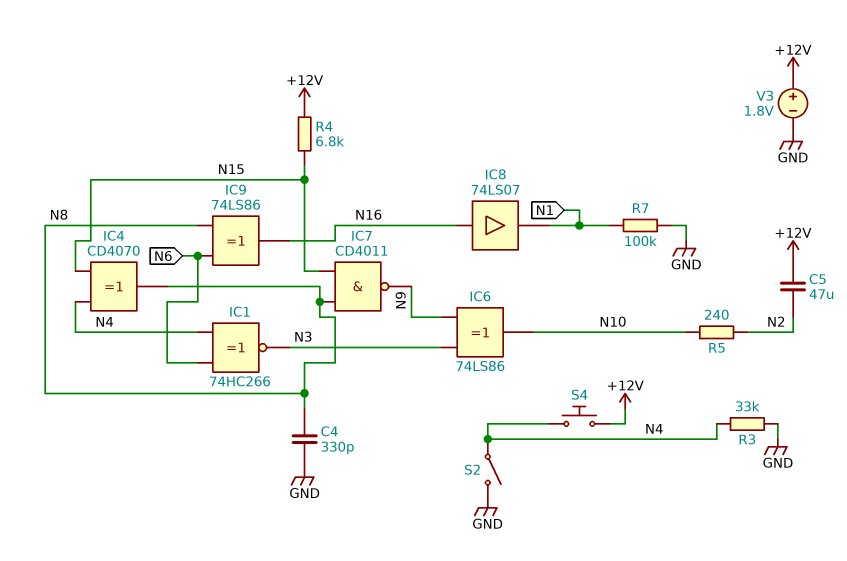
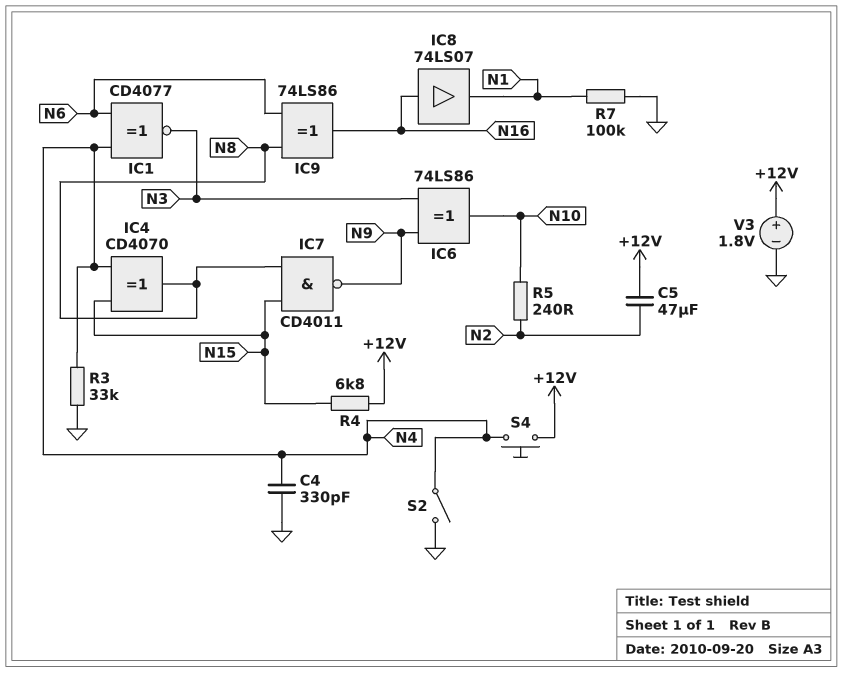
C4: 330pF (GND, N8) -> 330pF (GND, N4)
IC1: XNOR 74HC266 (in N4, in N6, out N3) -> XNOR CD4077 (in N4, in N6, out N3)

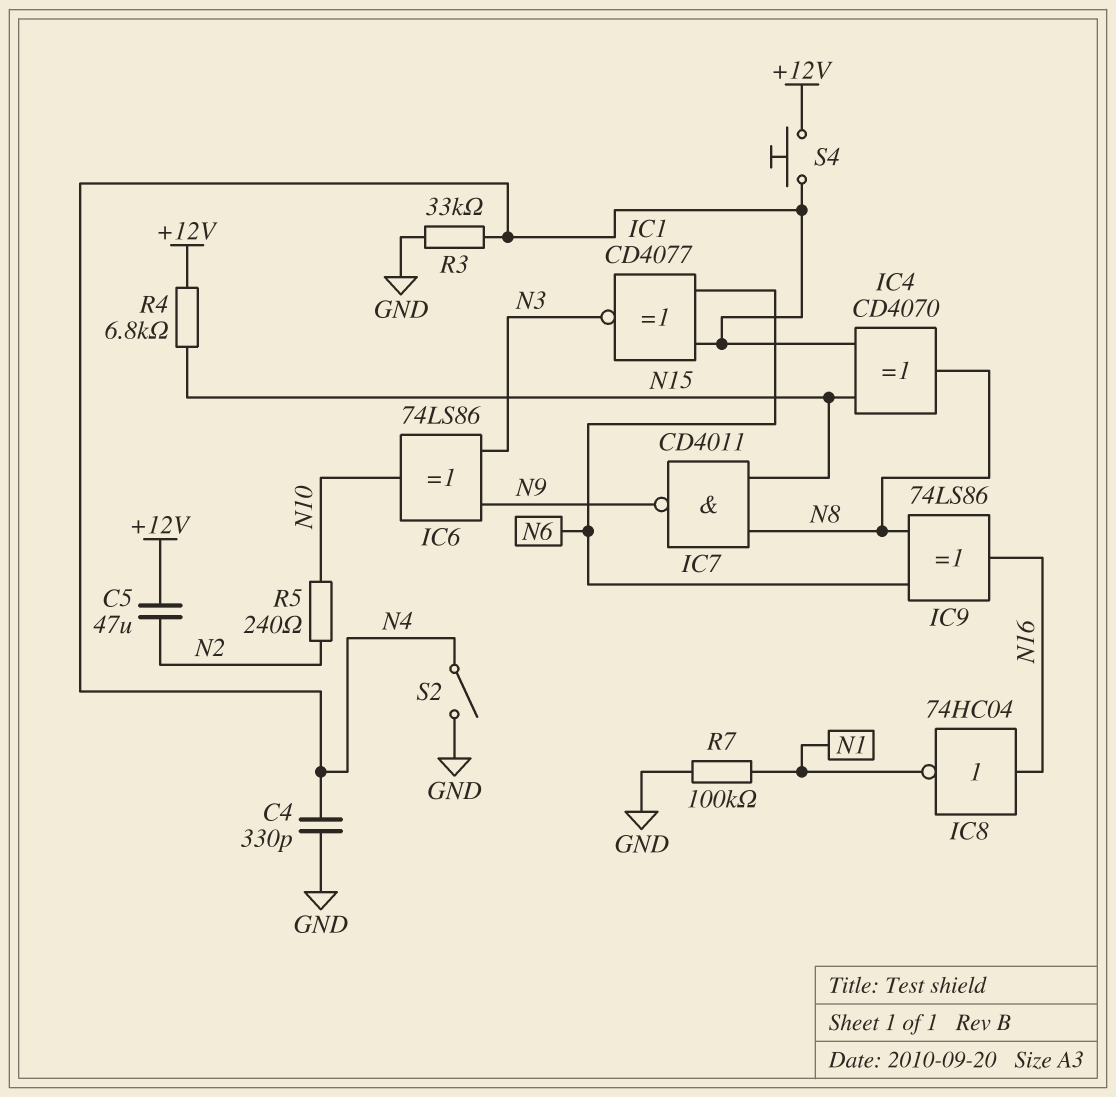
IC8: buffer 74LS07 (in N16, out N1) -> NOT 74HC04 (in N16, out N1)
V3: 1.8V (plus +12V, minus GND) -> none

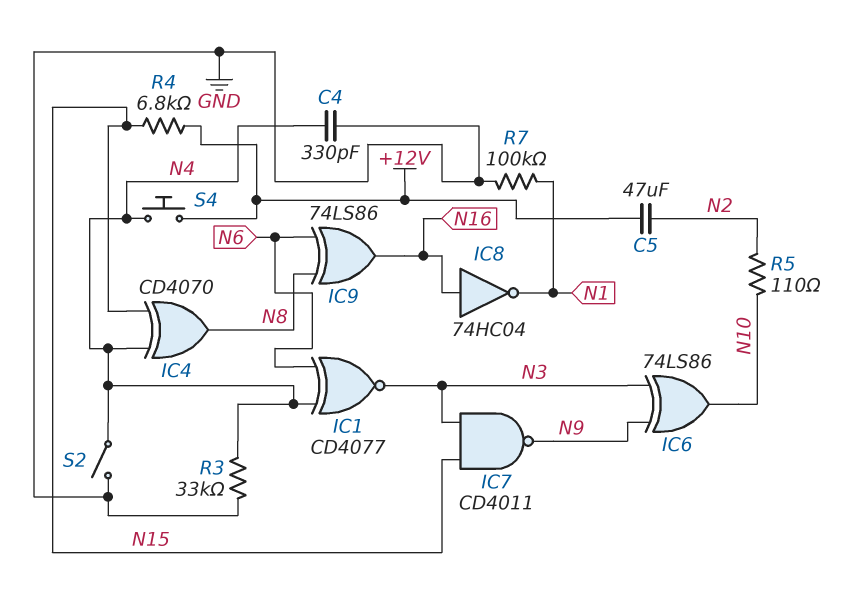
IC7: NAND CD4011 (in N8, in N15, out N9) -> NAND CD4011 (in N3, in N15, out N9)
R5: 240 (N2, N10) -> 110 (N2, N10)

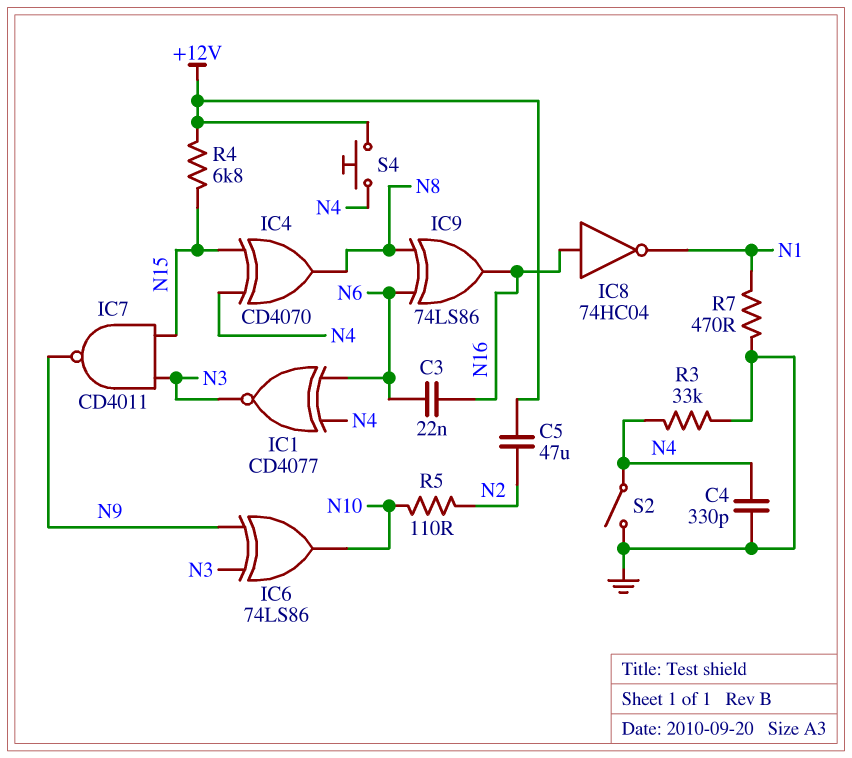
C3: none -> 22nF (N6, N16)
R7: 100k (GND, N1) -> 470 (GND, N1)

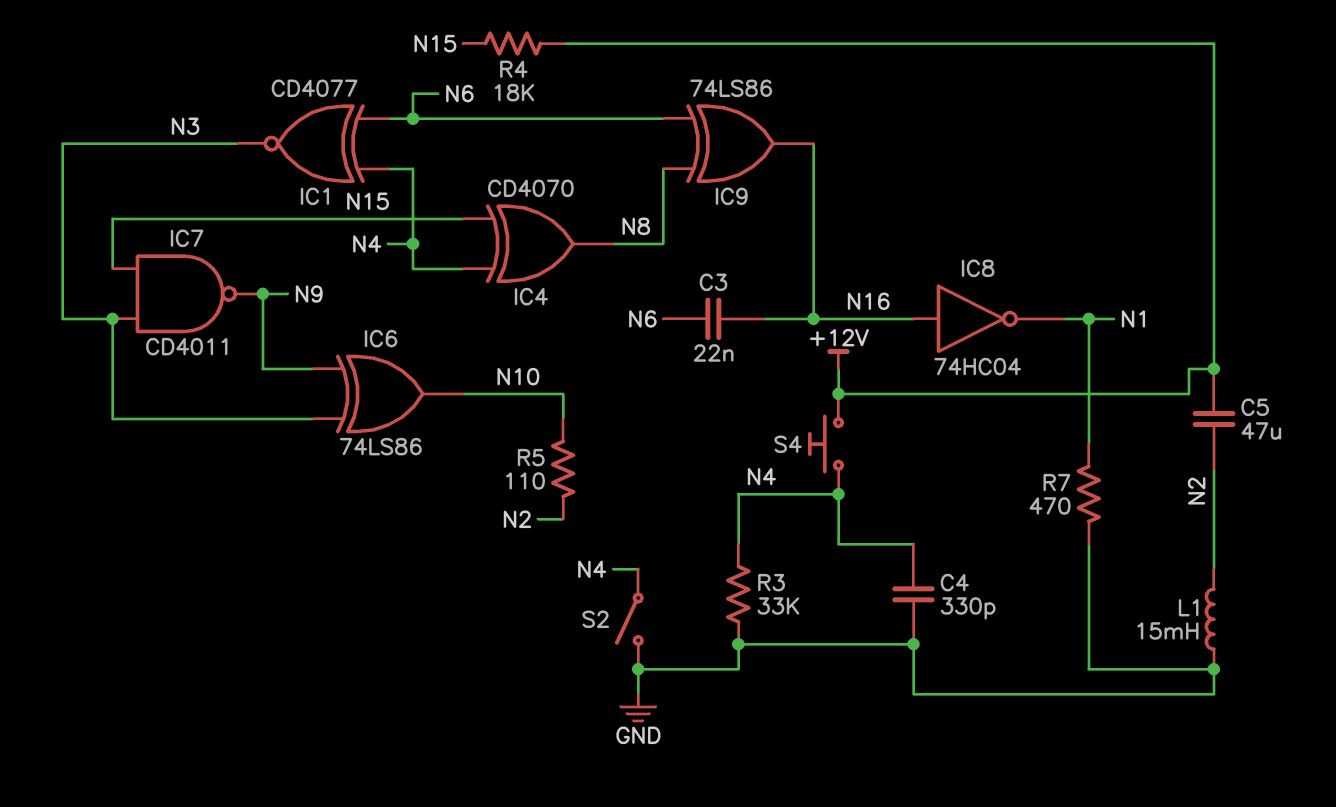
L1: none -> 15mH (GND, N2)
R4: 6.8k (+12V, N15) -> 18k (+12V, N15)

